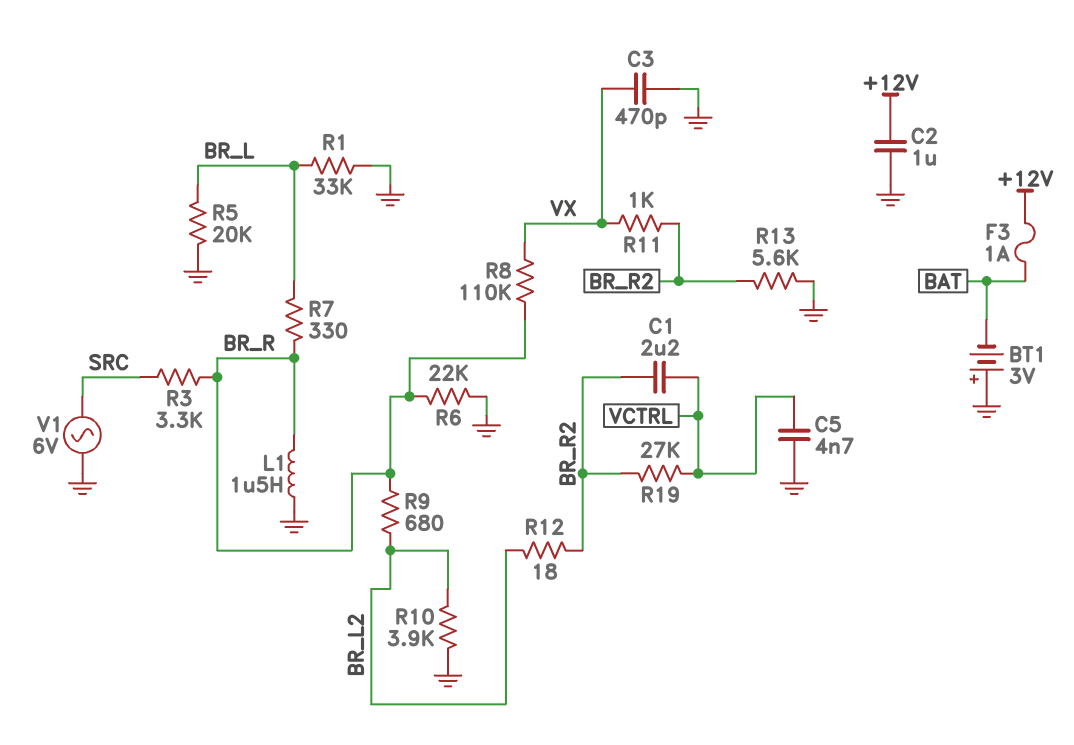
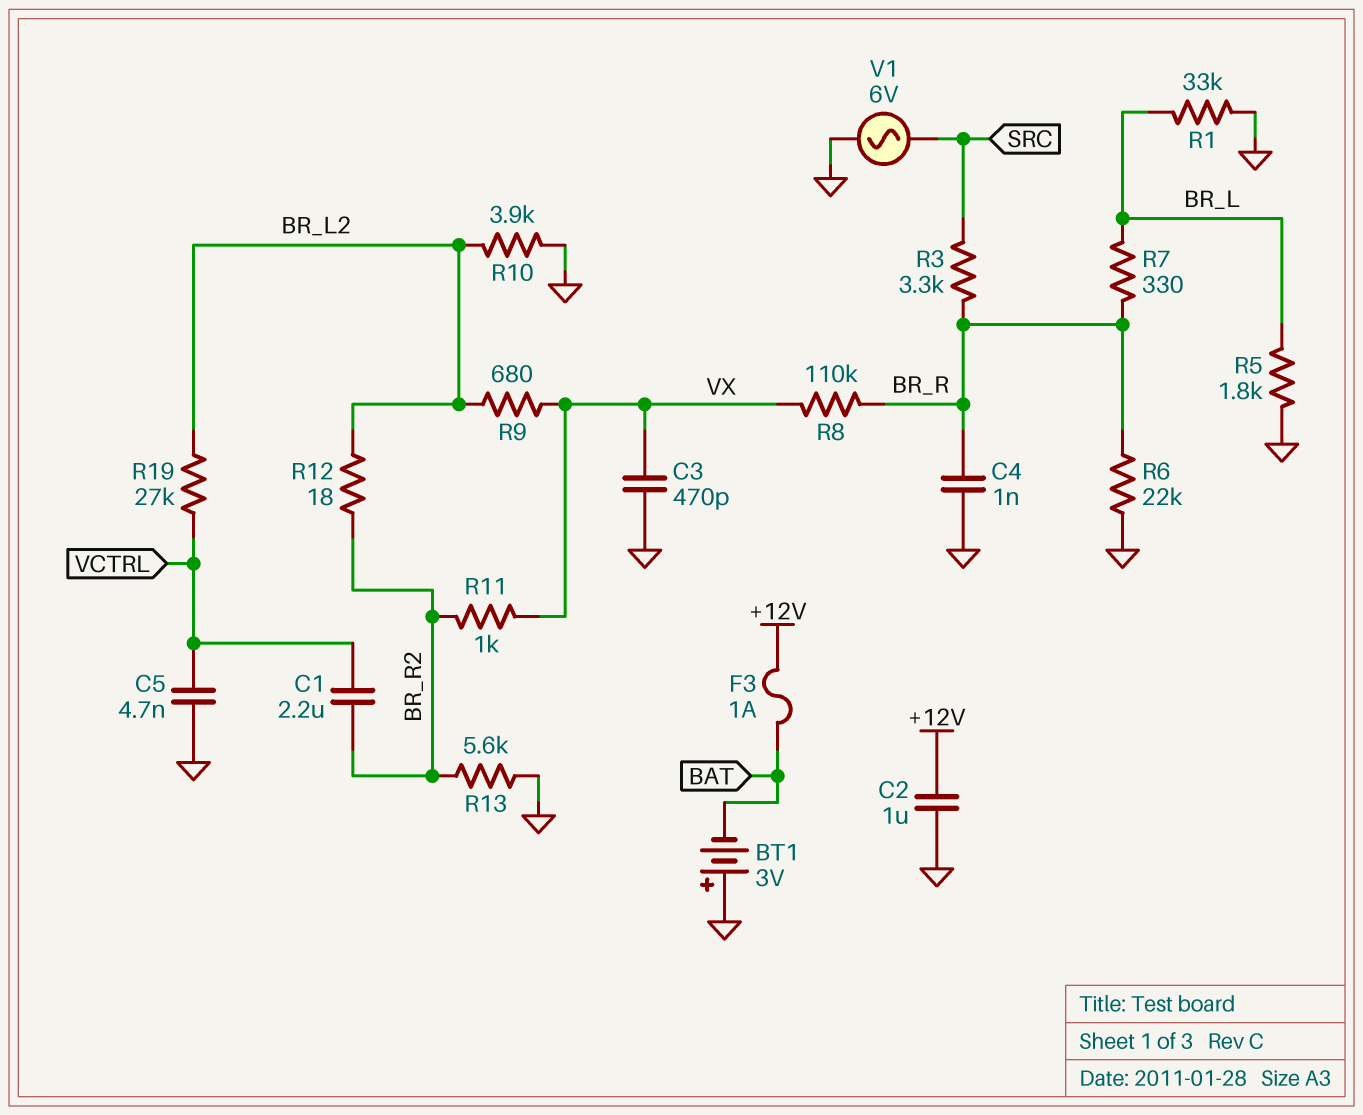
C4: none -> 1nF (BR_R, GND)
L1: 1.5uH (BR_R, GND) -> none
R5: 20k (BR_L, GND) -> 1.8k (BR_L, GND)
R9: 680 (BR_L2, BR_R) -> 680 (BR_L2, VX)
R19: 27k (BR_R2, VCTRL) -> 27k (BR_L2, VCTRL)

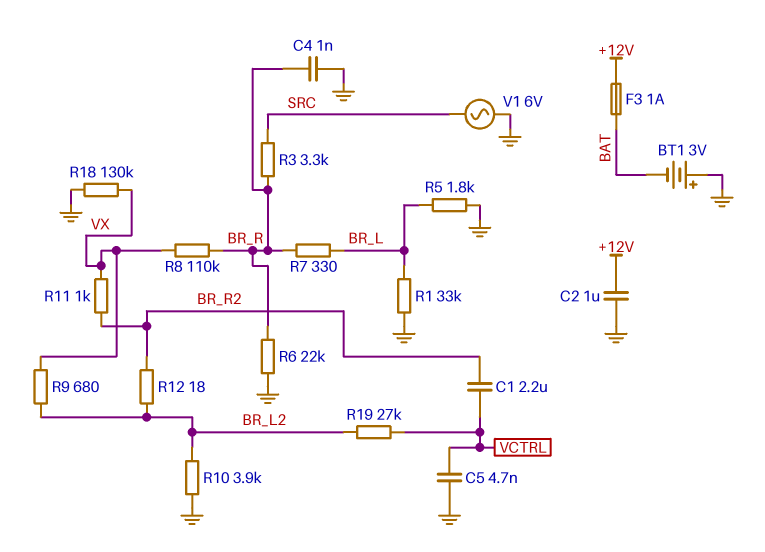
C3: 470pF (GND, VX) -> none
R13: 5.6k (BR_R2, GND) -> none
R18: none -> 130k (GND, VX)

